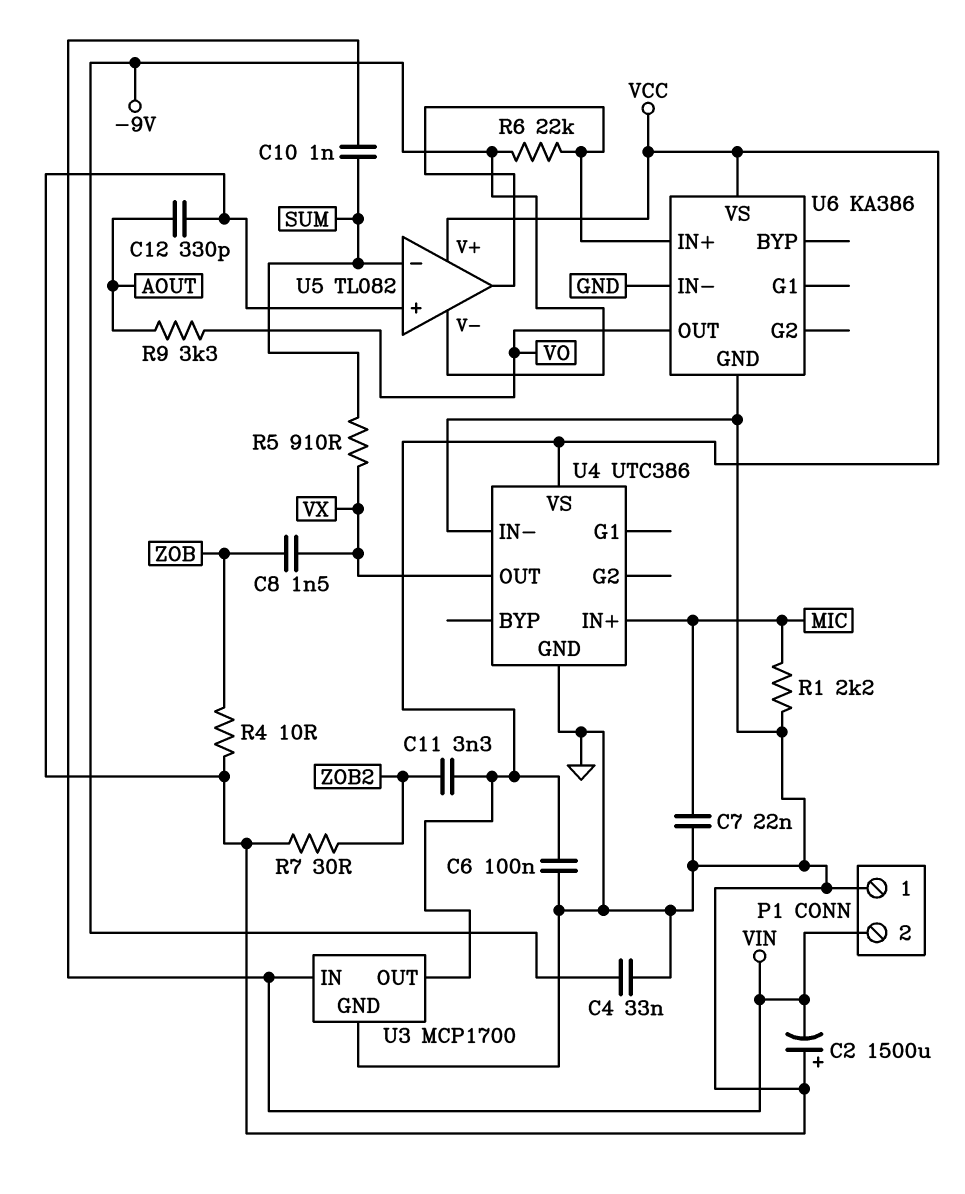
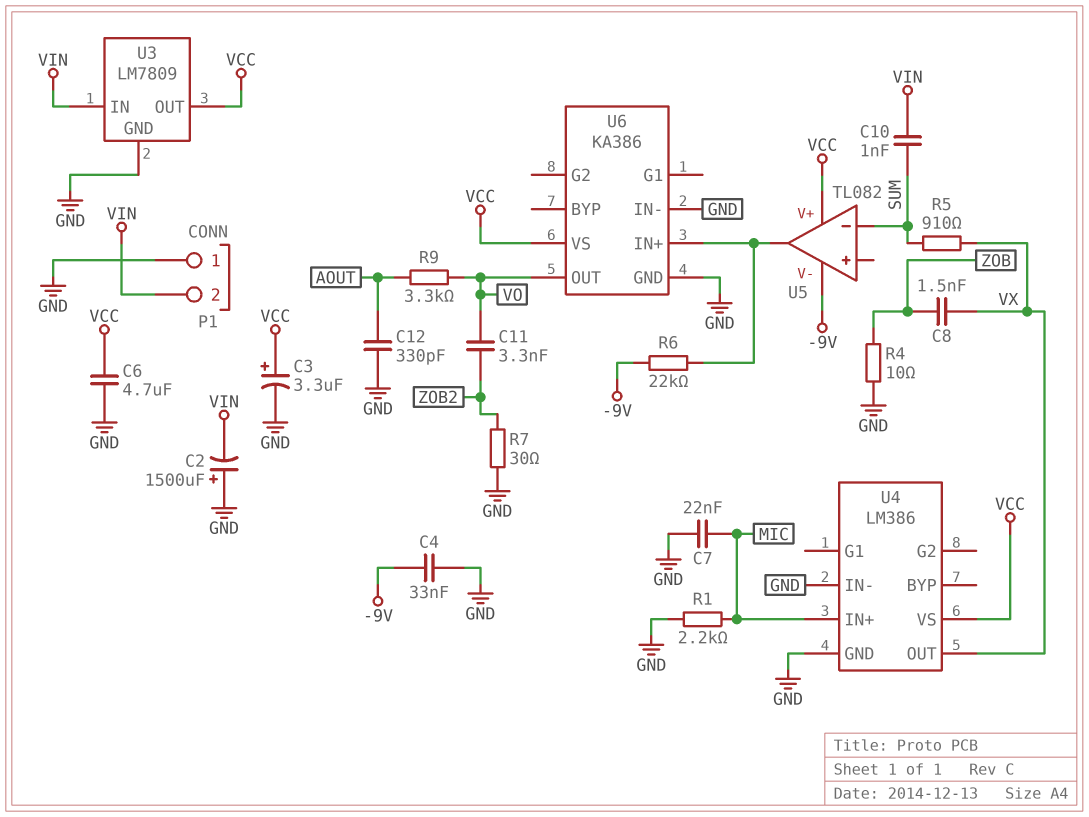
C3: none -> 3.3uF (plus VCC, minus GND)
C6: 100nF (GND, VCC) -> 4.7uF (GND, VCC)
C11: 3.3nF (VCC, ZOB2) -> 3.3nF (VO, ZOB2)
U3: MCP1700 -> LM7809
U4: UTC386 -> LM386
U5 pin in+: GND -> none

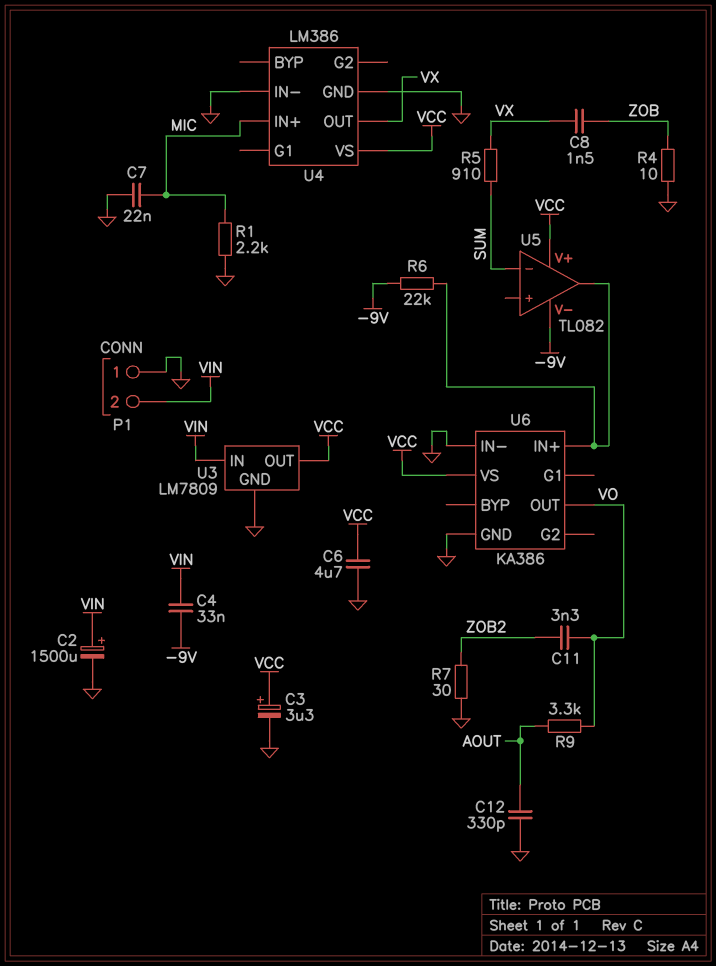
C2: 1500uF (plus GND, minus VIN) -> 1500uF (plus VIN, minus GND)
C4: 33nF (-9V, GND) -> 33nF (-9V, VIN)
C10: 1nF (SUM, VIN) -> none

